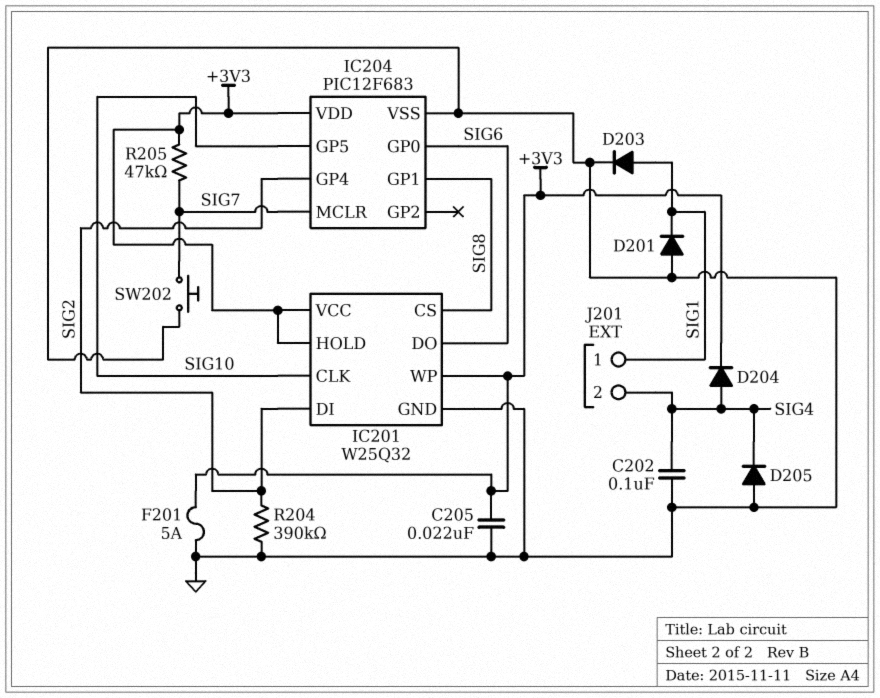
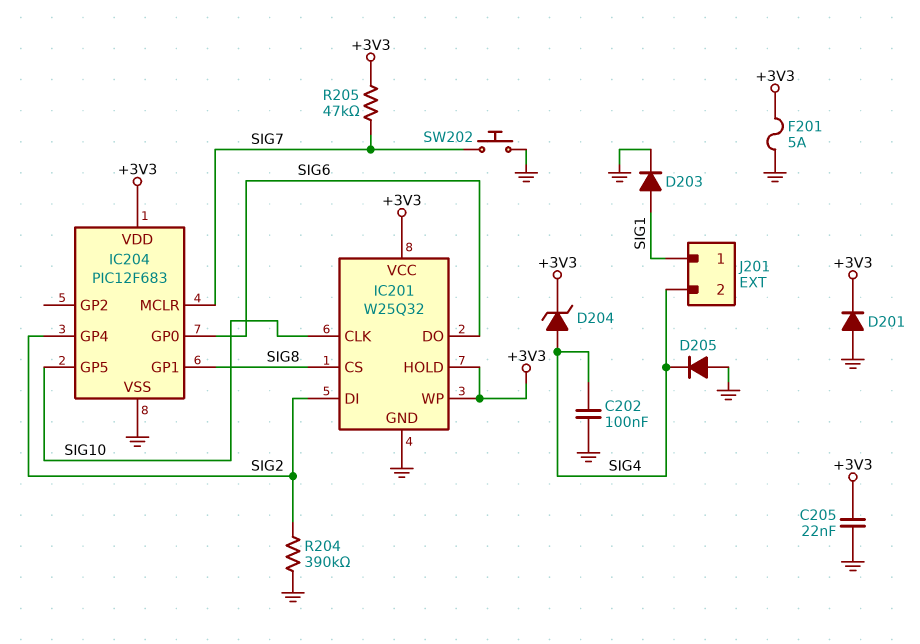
D201: diode (A GND, K SIG1) -> diode (A GND, K +3V3)
D204: diode (A SIG4, K +3V3) -> zener (A SIG4, K +3V3)

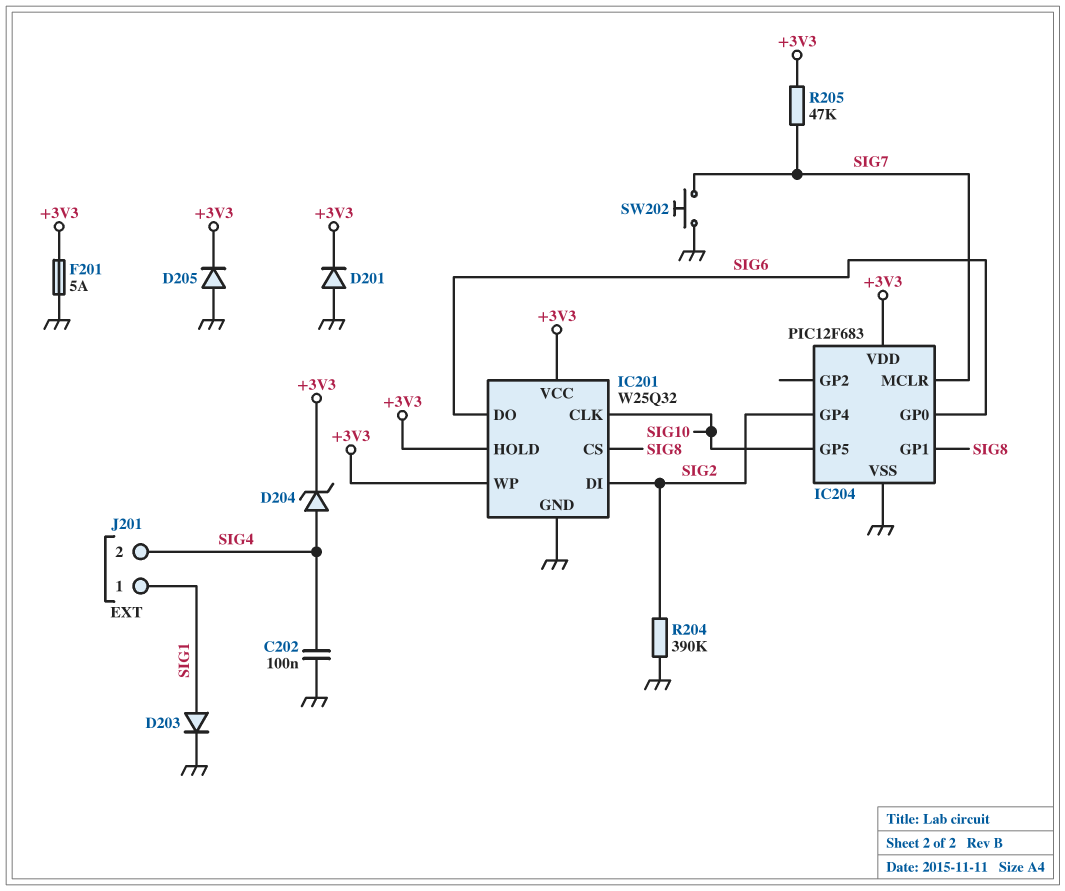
C205: 22nF (+3V3, GND) -> none
D205: diode (A GND, K SIG4) -> diode (A GND, K +3V3)

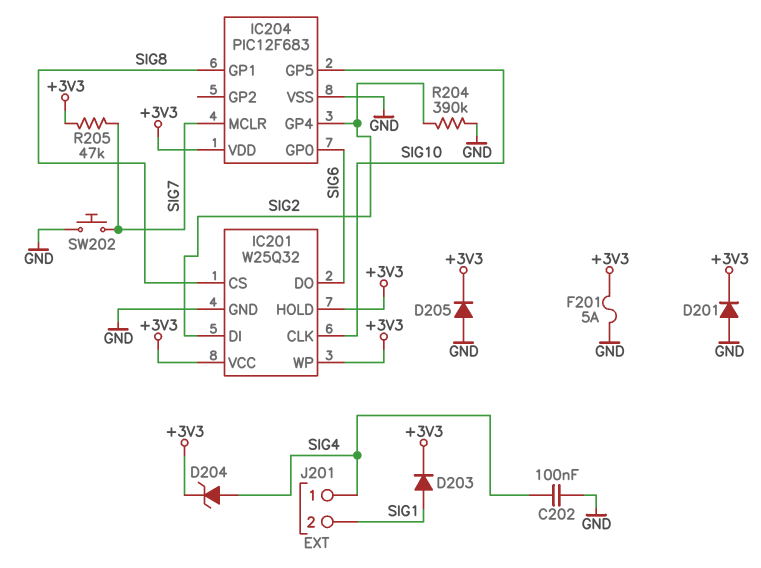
D203: diode (A SIG1, K GND) -> diode (A SIG1, K +3V3)
J201 pin 1: SIG1 -> SIG4
J201 pin 2: SIG4 -> SIG1

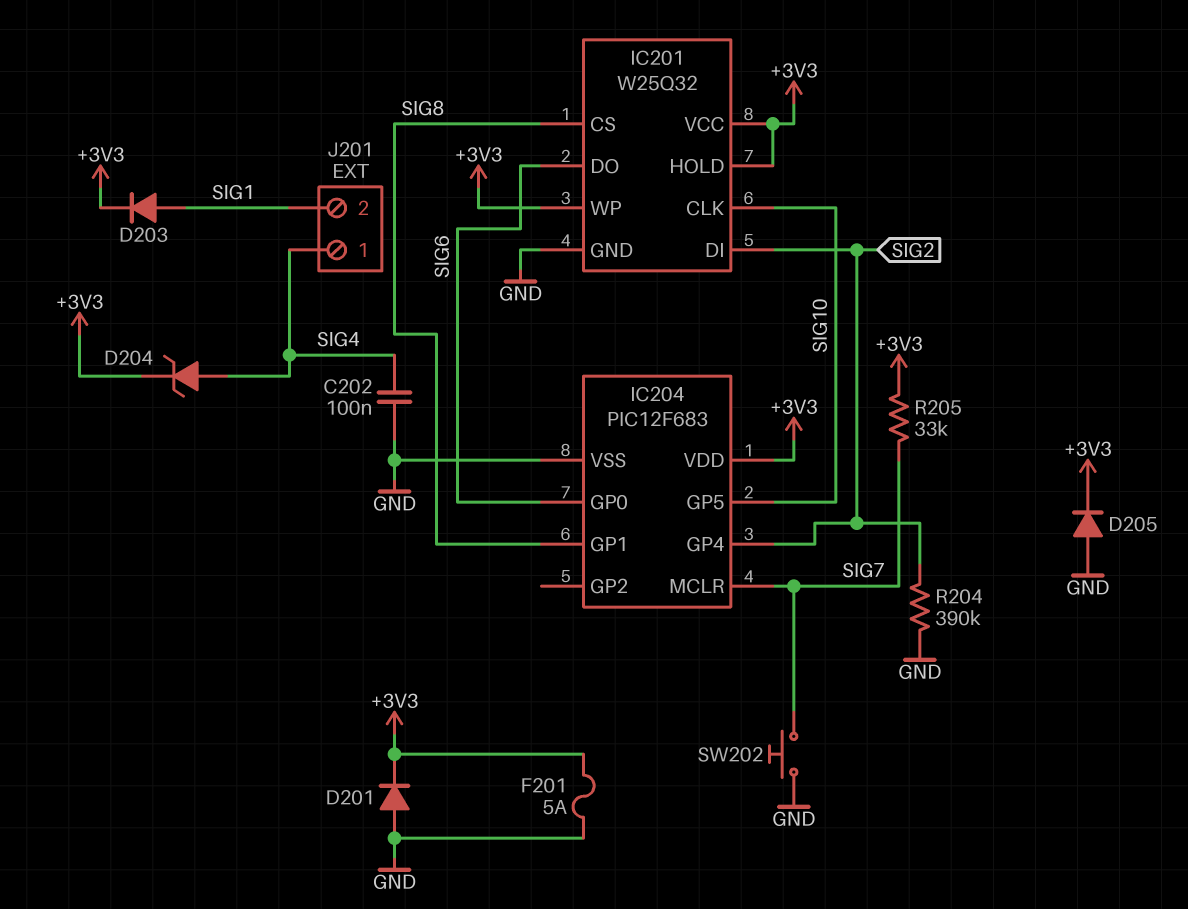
R205: 47k (+3V3, SIG7) -> 33k (+3V3, SIG7)

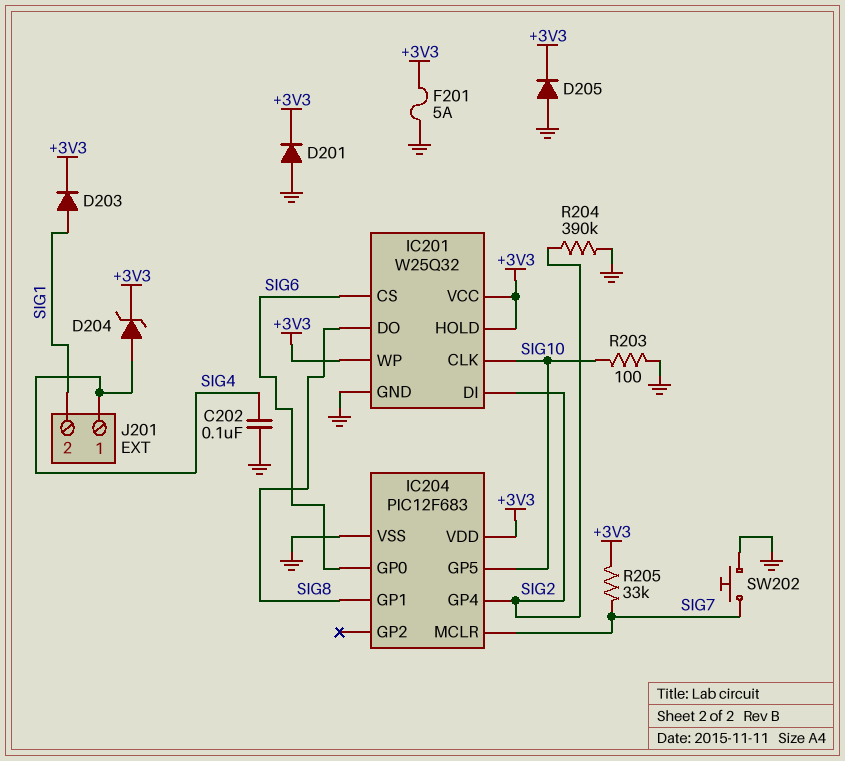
IC201 pin CS: SIG8 -> SIG6
IC201 pin DO: SIG6 -> SIG8
R203: none -> 100 (GND, SIG10)

